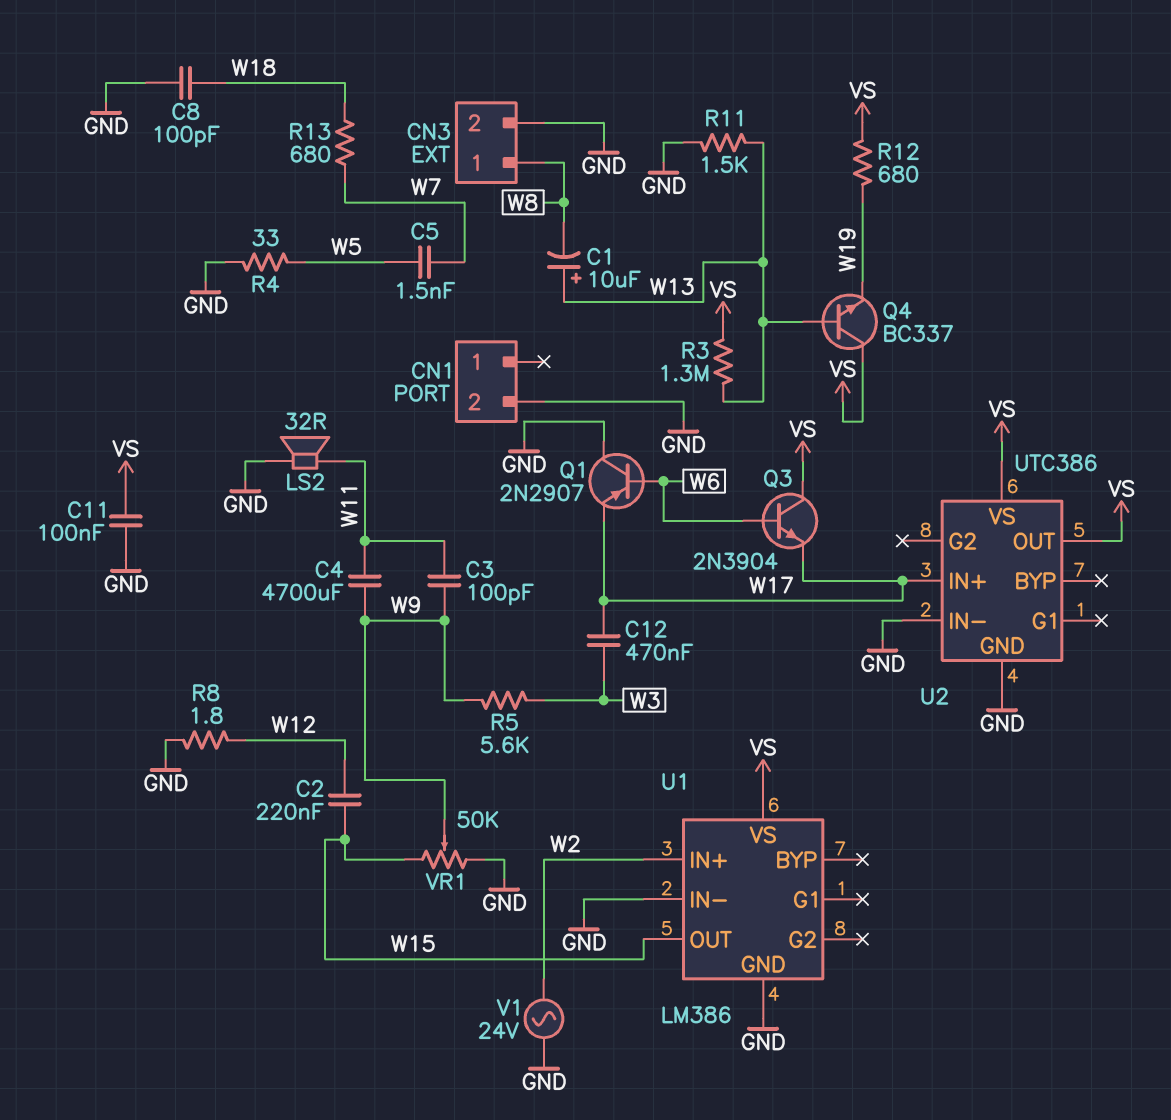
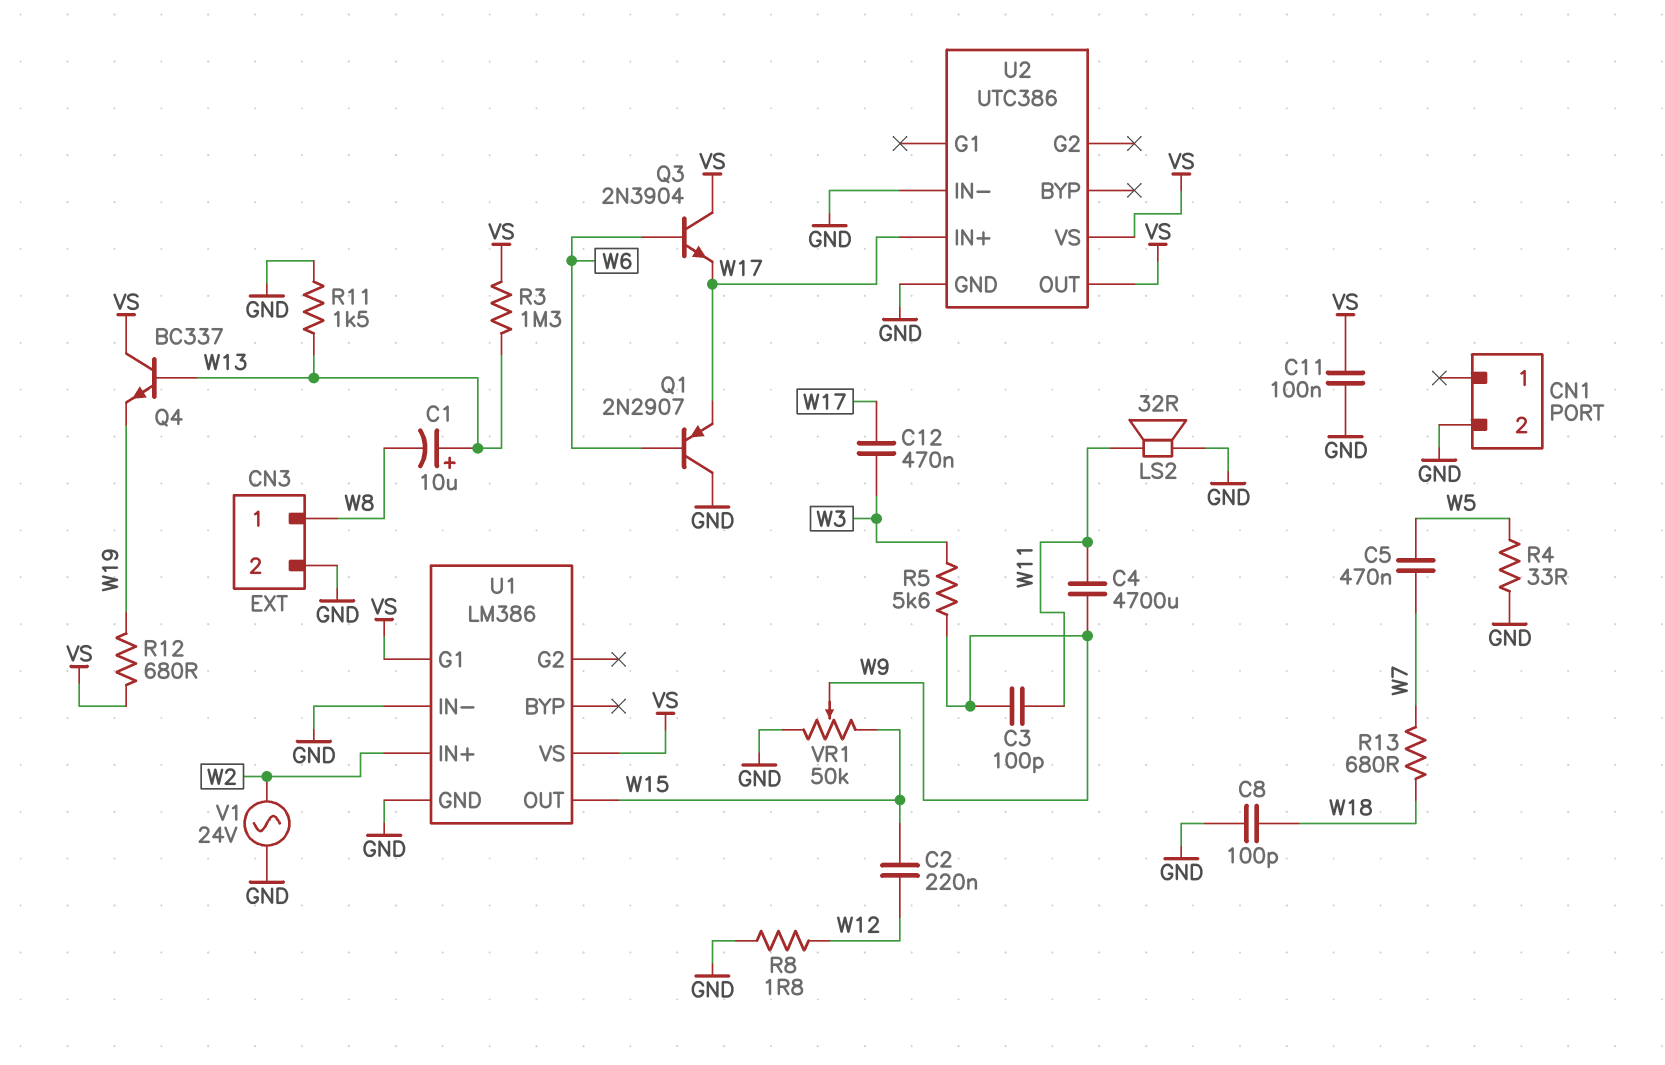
C5: 1.5nF (W5, W7) -> 470nF (W5, W7)
U1 pin G1: none -> VS

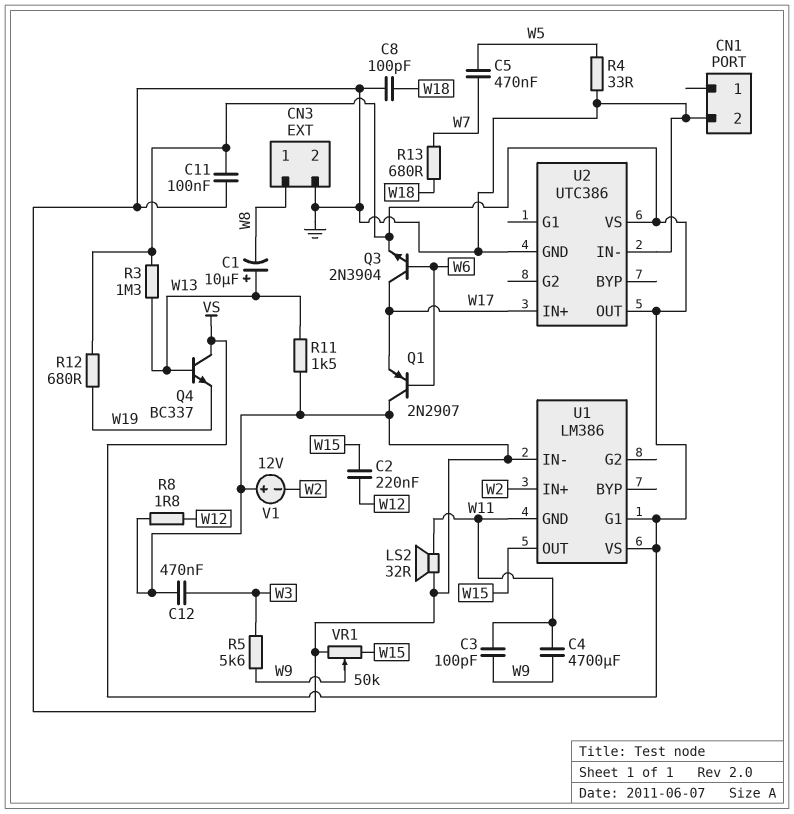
C12: 470nF (W3, W17) -> 470nF (GND, W3)
Q3: NPN 2N3904 (B W6, C VS, E W17) -> NPN 2N3904 (B W6, C W17, E VS)
U1 pin GND: GND -> W11
V1: AC 24V (GND, W2) -> 12V (plus GND, minus W2)

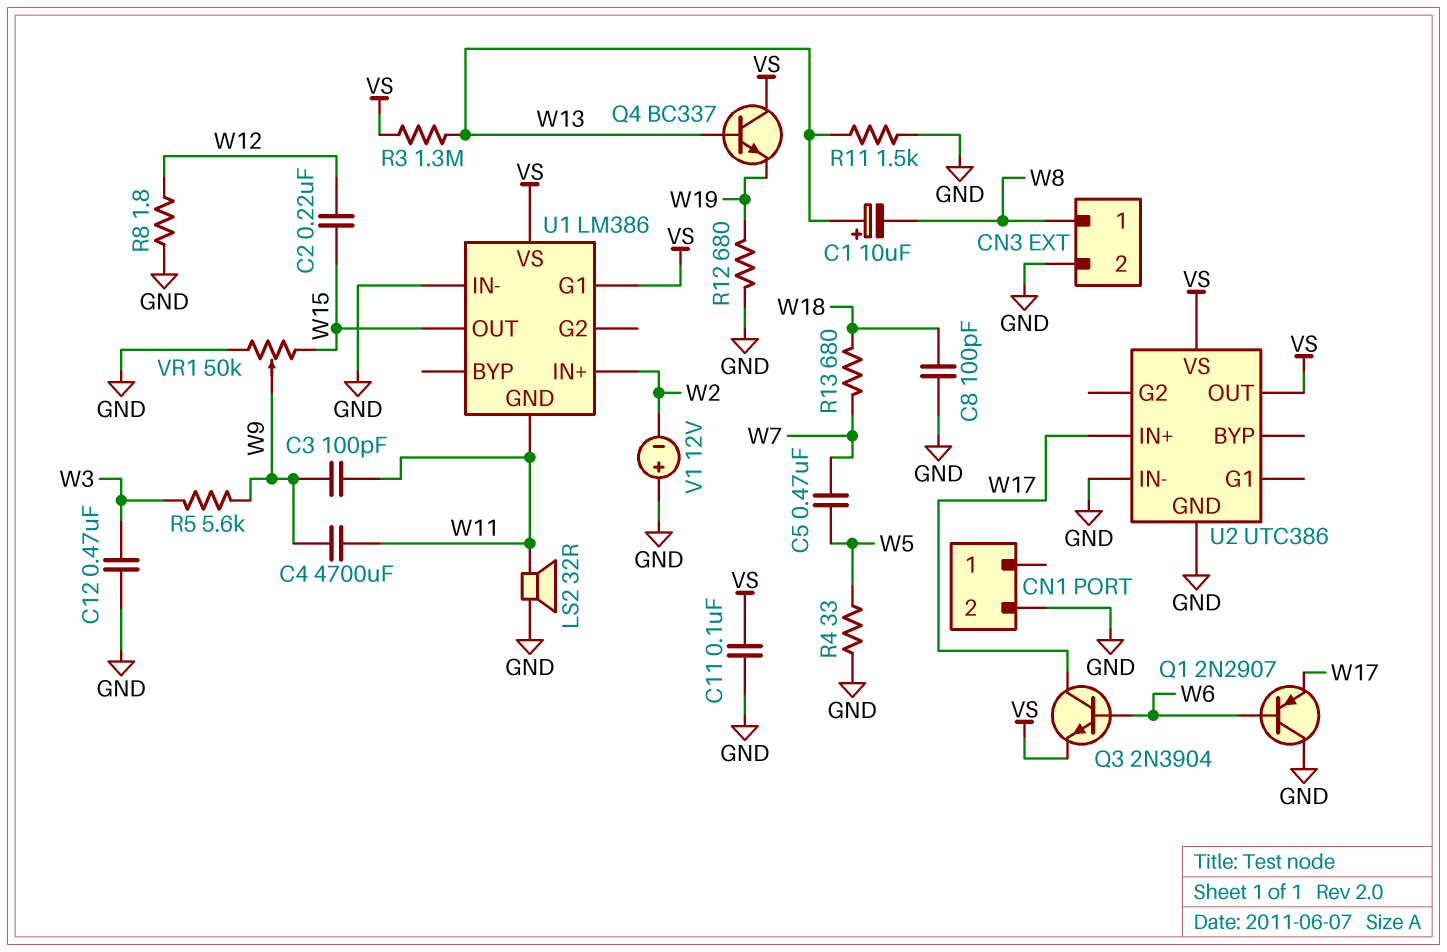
R12: 680 (VS, W19) -> 680 (GND, W19)

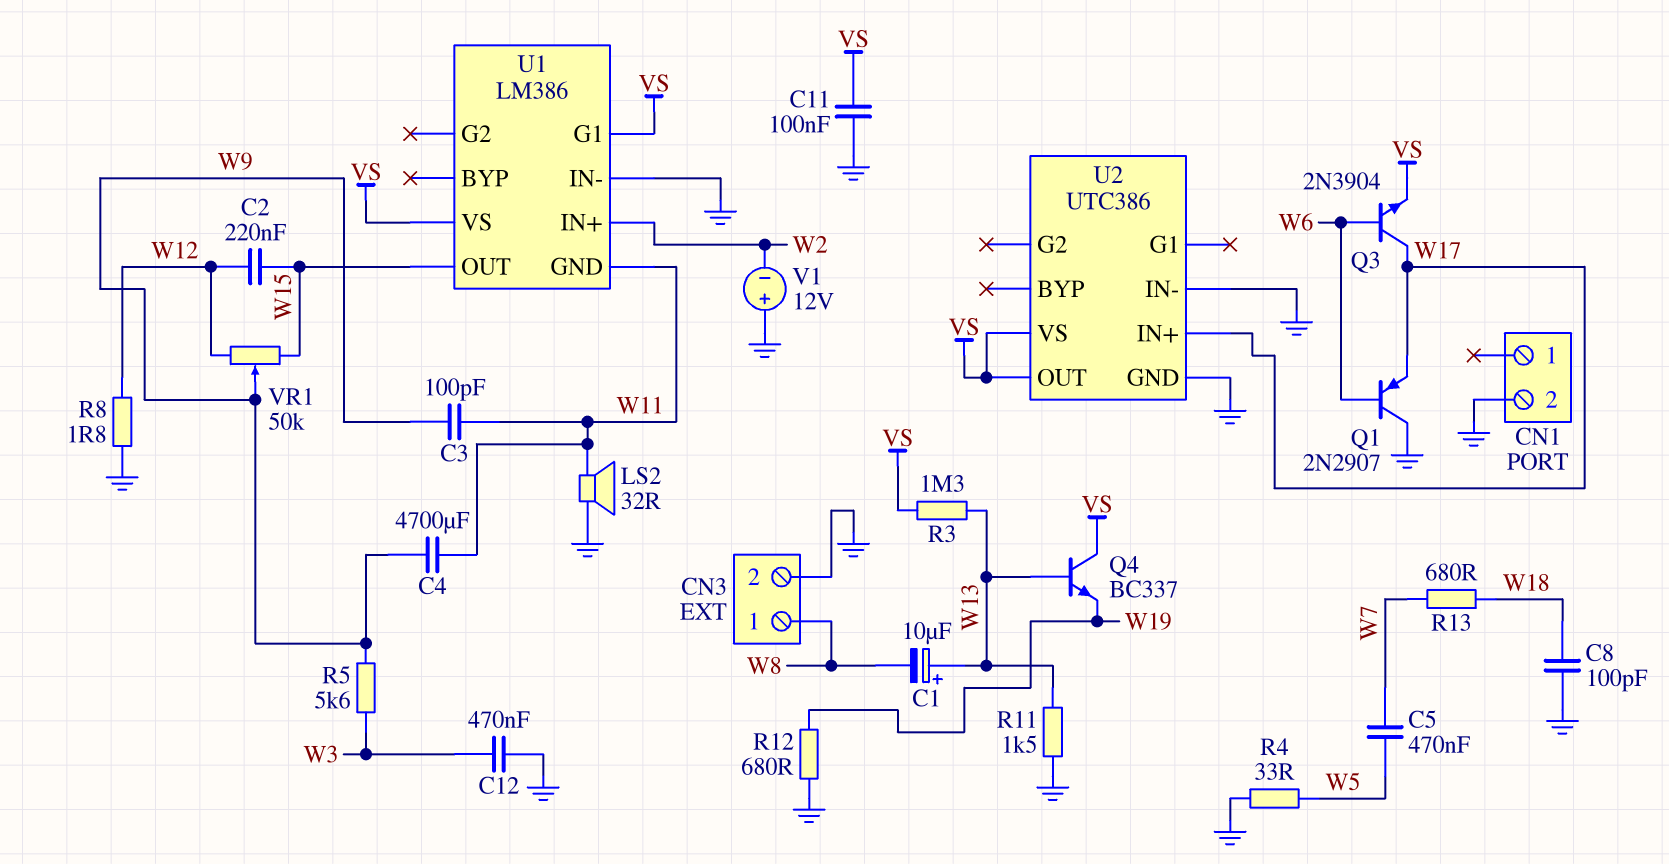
VR1: 50k (GND, W15, wiper W9) -> 50k (W12, W15, wiper W9)

